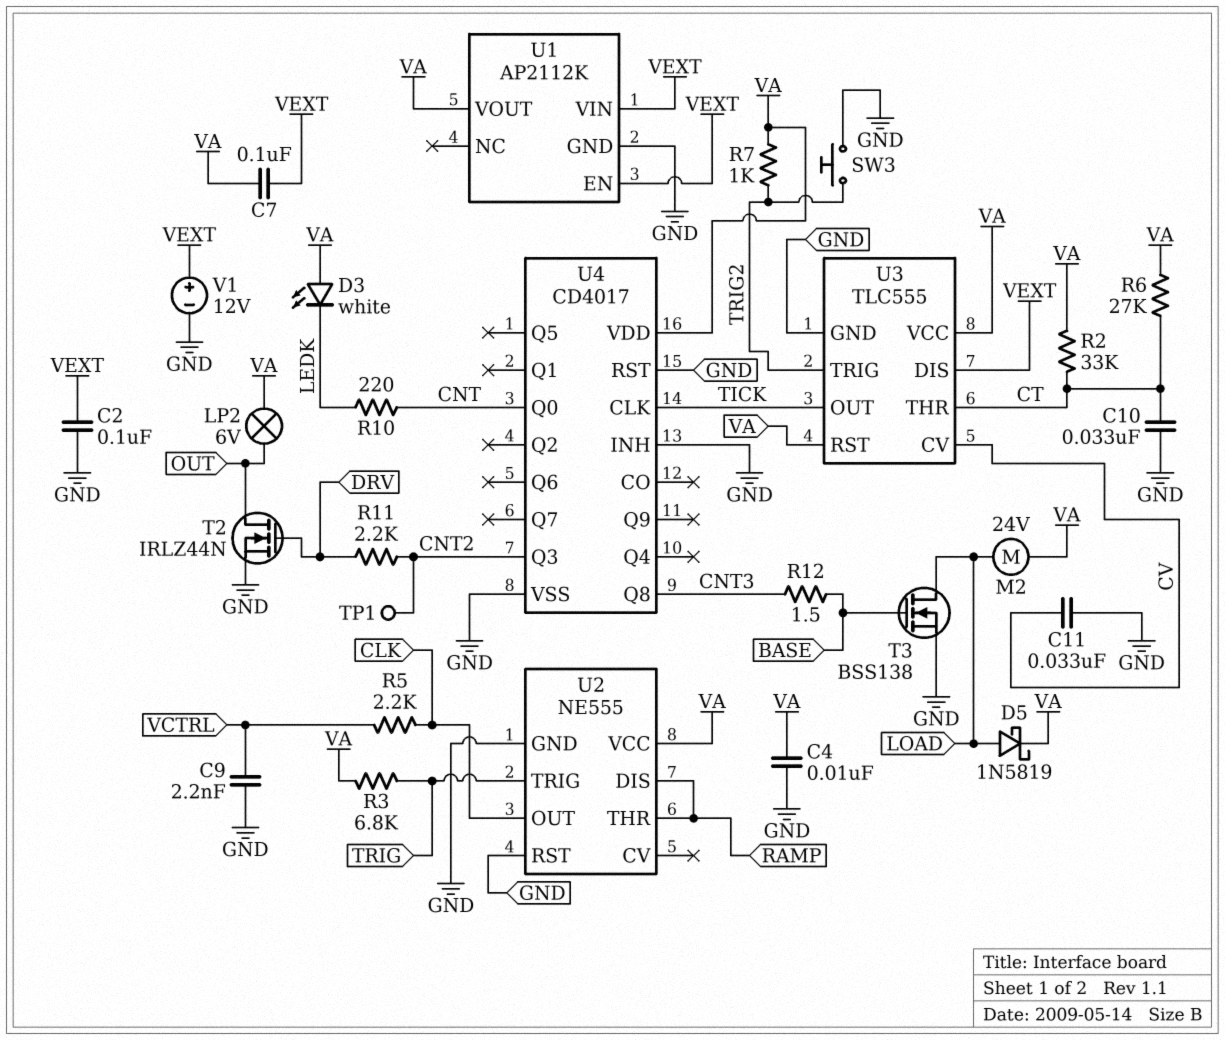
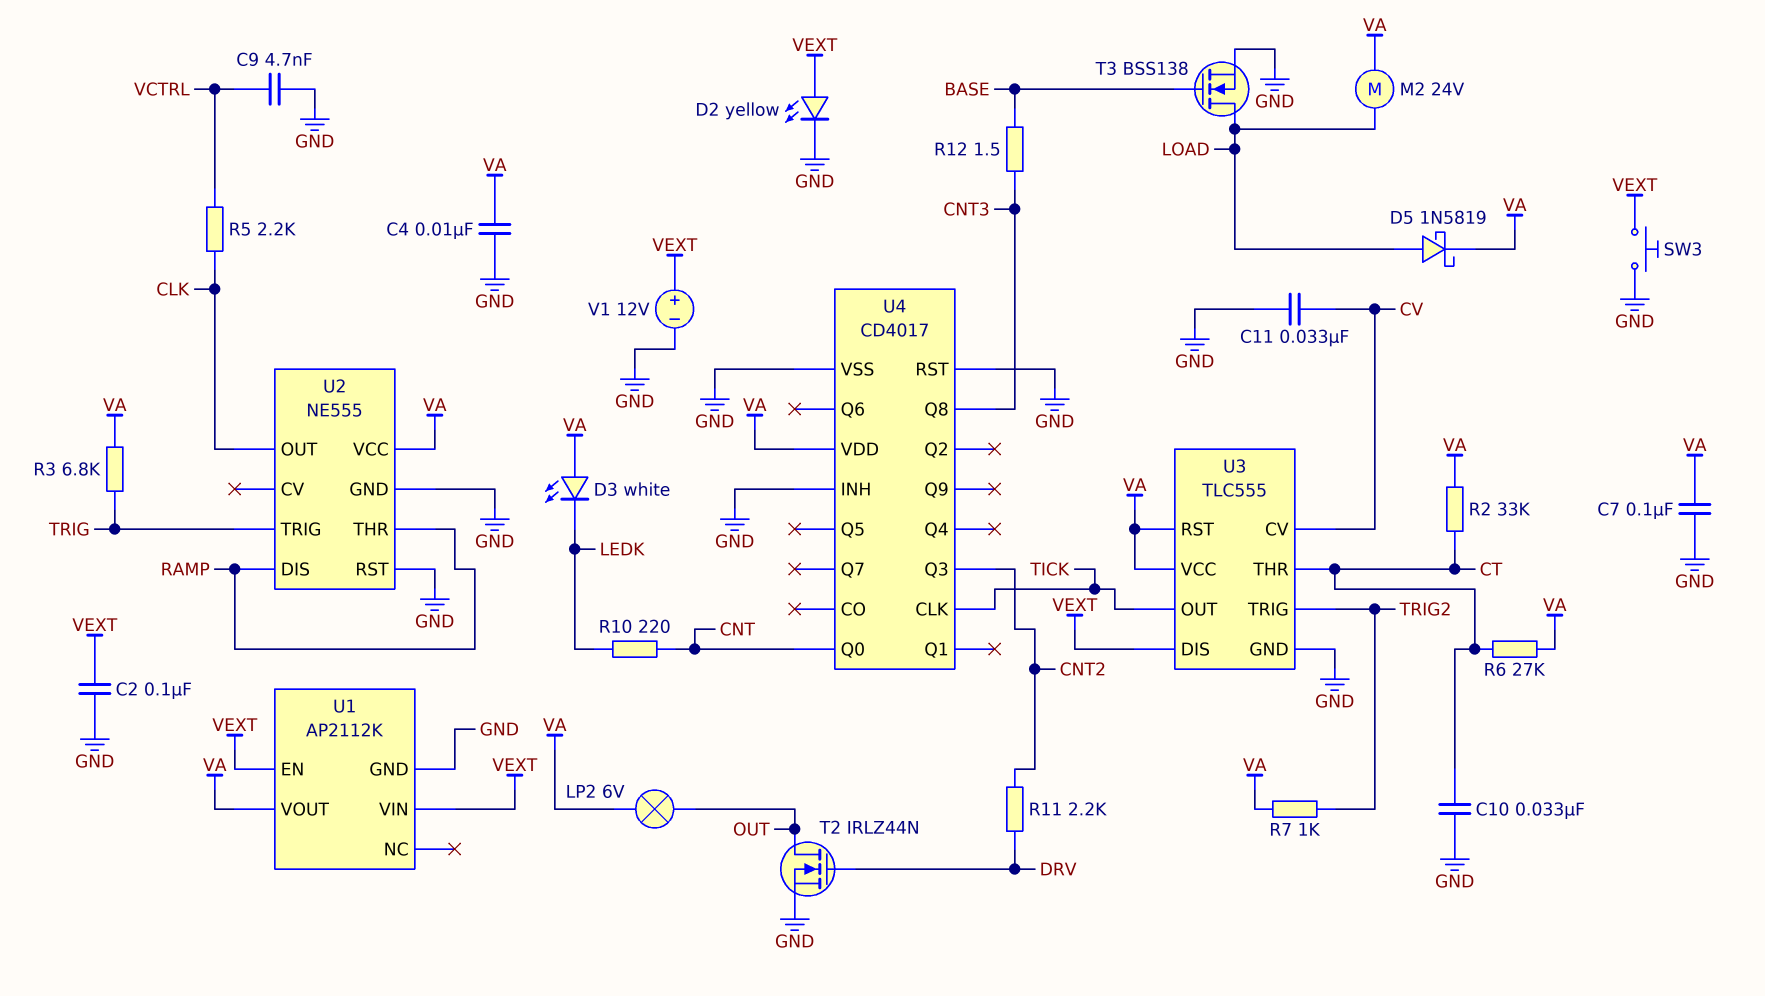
C7: 100nF (VA, VEXT) -> 100nF (GND, VA)
C9: 2.2nF (GND, VCTRL) -> 4.7nF (GND, VCTRL)
D2: none -> LED yellow (A VEXT, K GND)
SW3: button (GND, TRIG2) -> button (GND, VEXT)
TP1: test point (CNT2) -> none

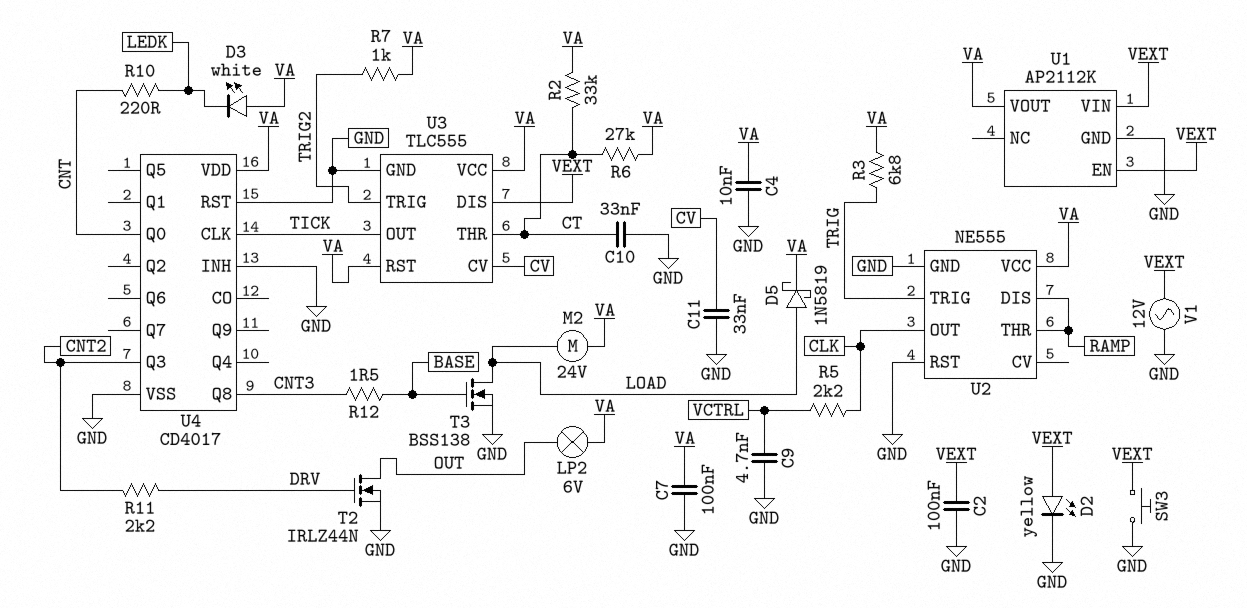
V1: 12V (plus VEXT, minus GND) -> AC 12V (GND, VEXT)

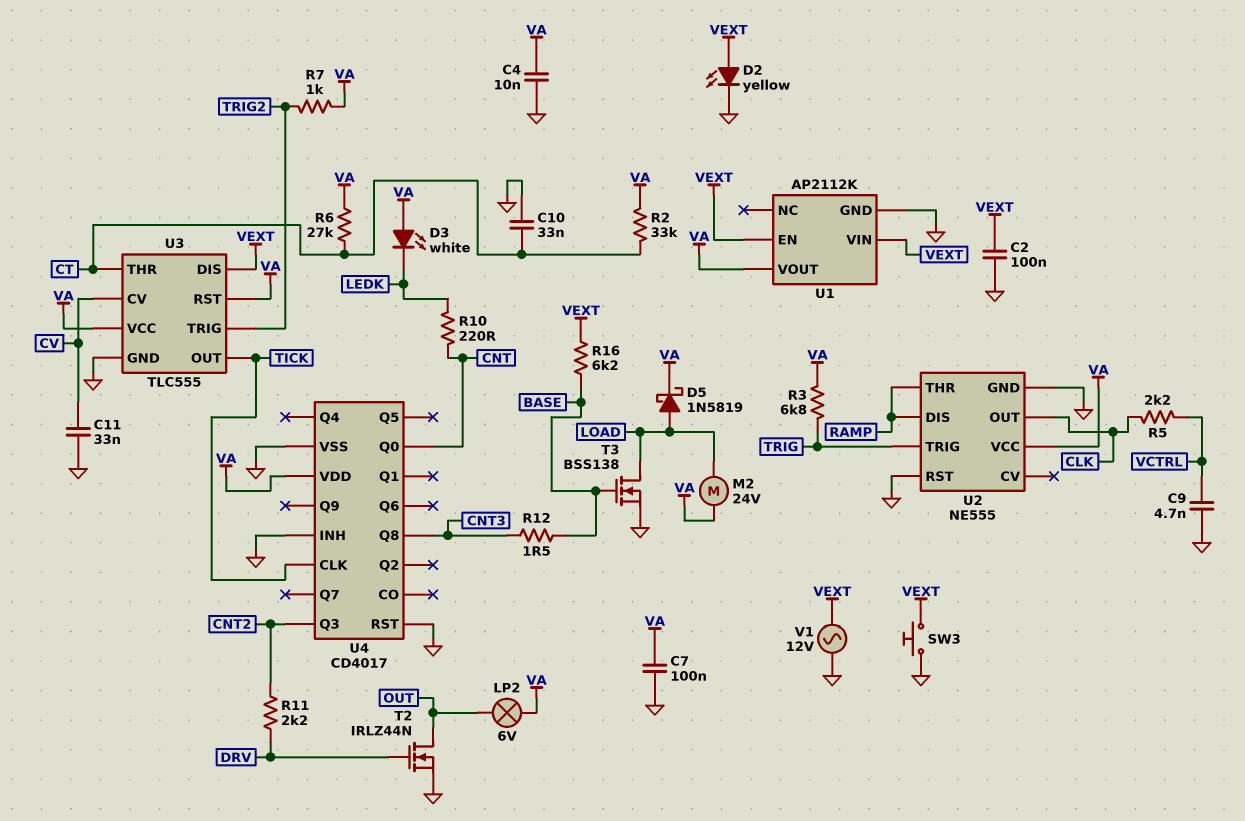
R16: none -> 6.2k (BASE, VEXT)

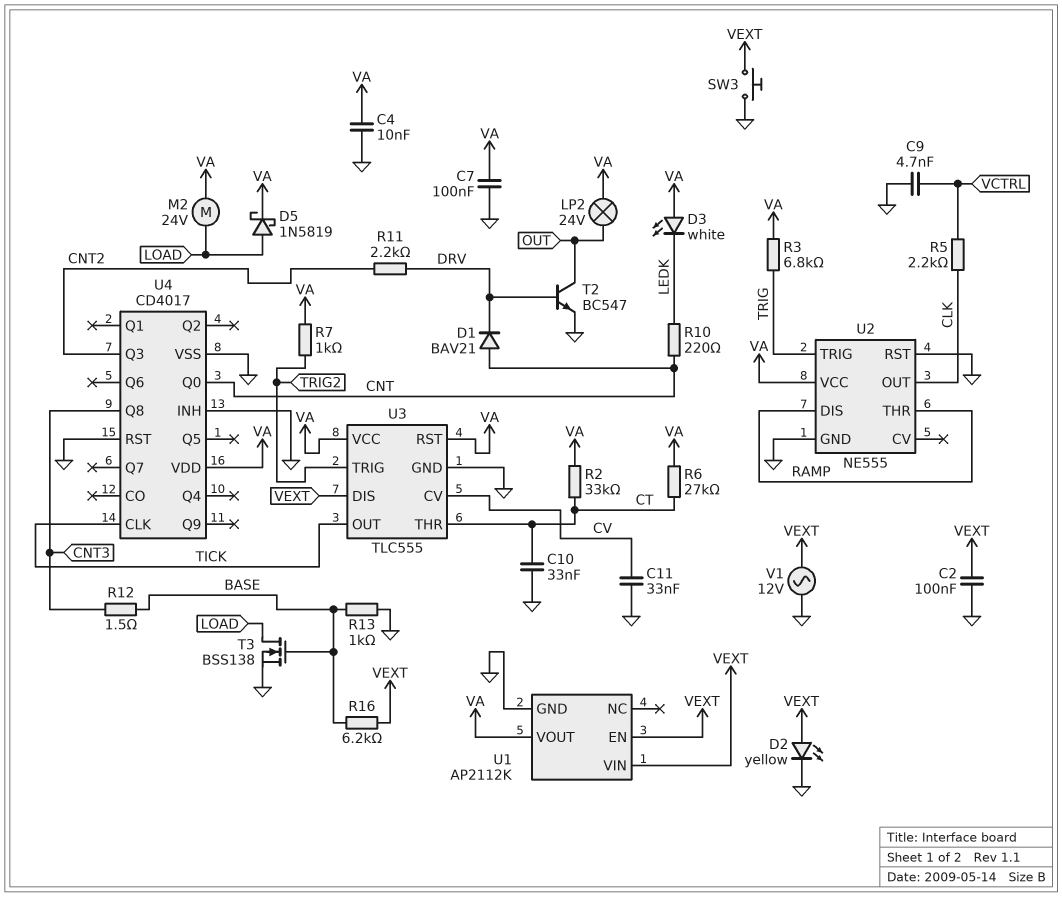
D1: none -> diode BAV21 (A CNT, K DRV)
LP2: lamp 6V (OUT, VA) -> lamp 24V (OUT, VA)
R13: none -> 1k (BASE, GND)
T2: NMOS IRLZ44N (G DRV, D OUT, S GND) -> NPN BC547 (B DRV, C OUT, E GND)

